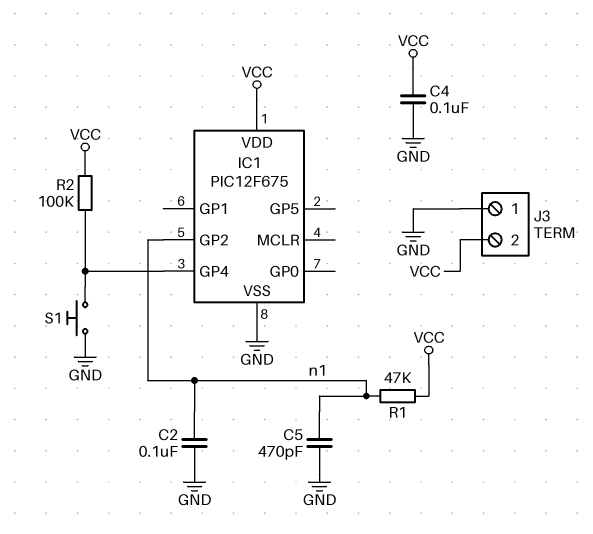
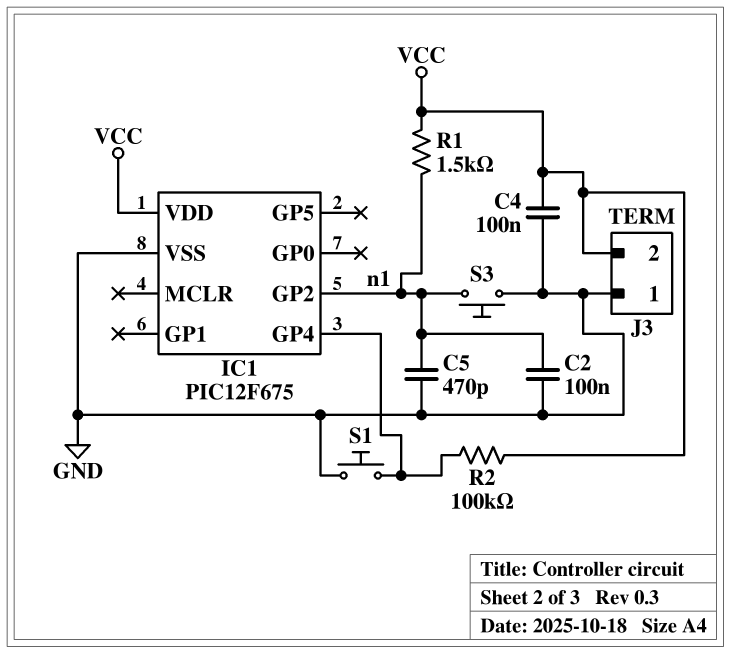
R1: 47k (VCC, n1) -> 1.5k (VCC, n1)
S3: none -> button (GND, n1)

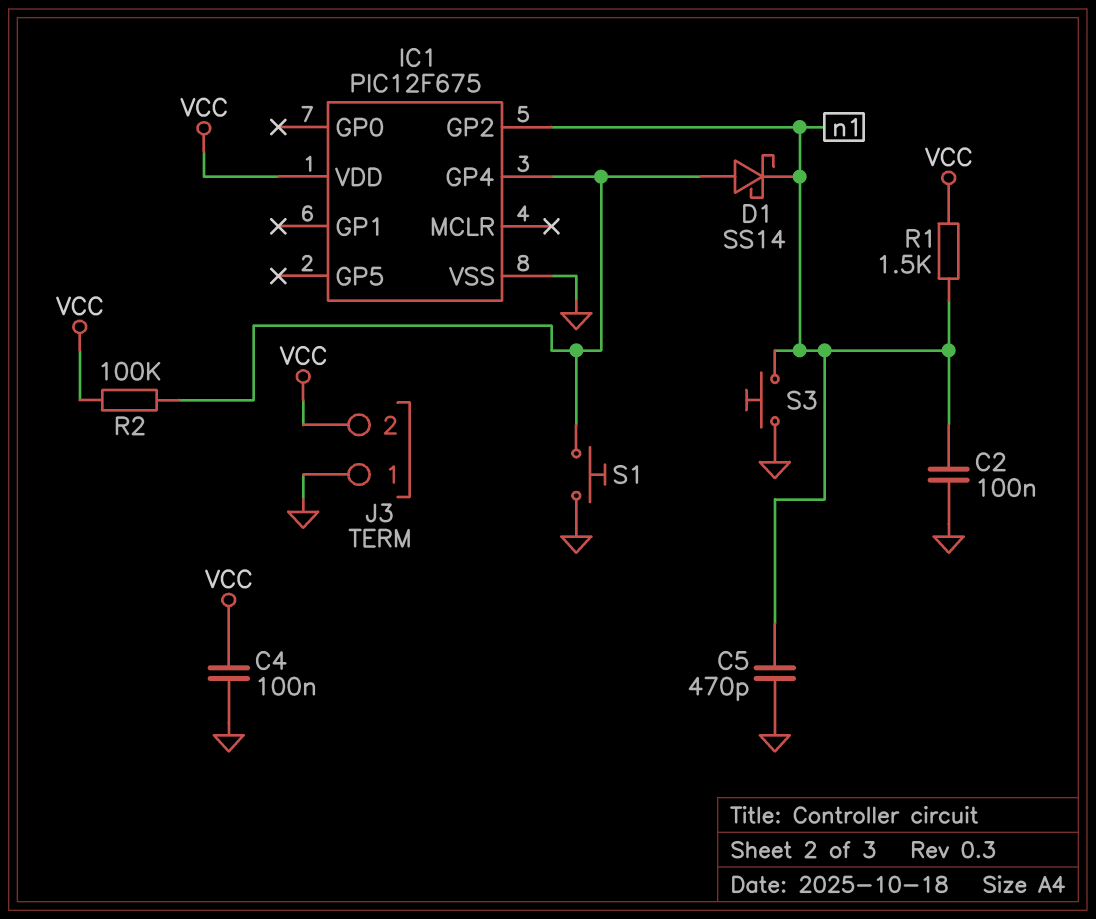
D1: none -> schottky SS14 (A IC1/GP4, K n1)

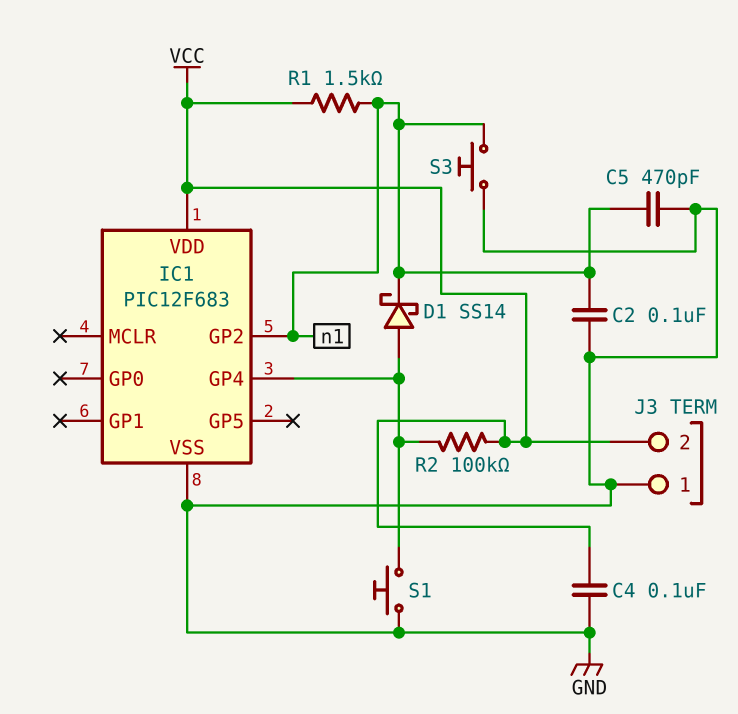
IC1: PIC12F675 -> PIC12F683

